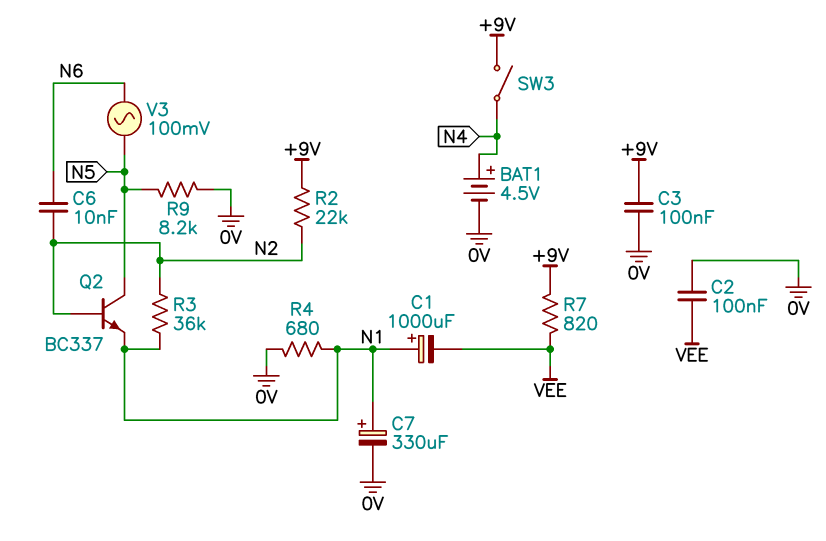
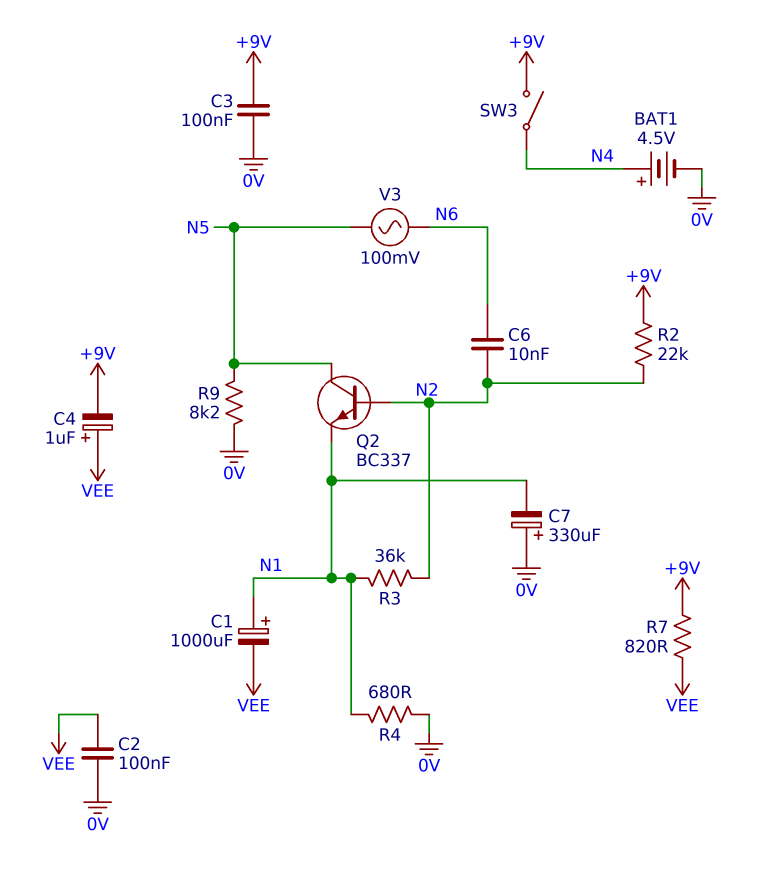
C4: none -> 1uF (plus VEE, minus +9V)
C7: 330uF (plus N1, minus 0V) -> 330uF (plus 0V, minus N1)

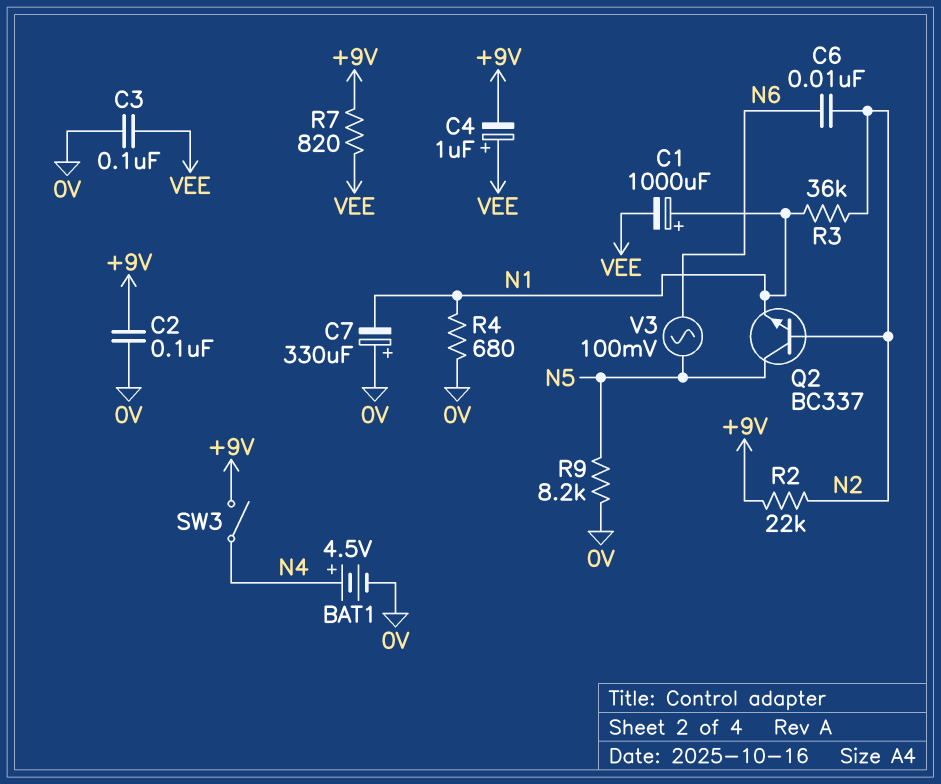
C2: 100nF (0V, VEE) -> 100nF (+9V, 0V)
C3: 100nF (+9V, 0V) -> 100nF (0V, VEE)

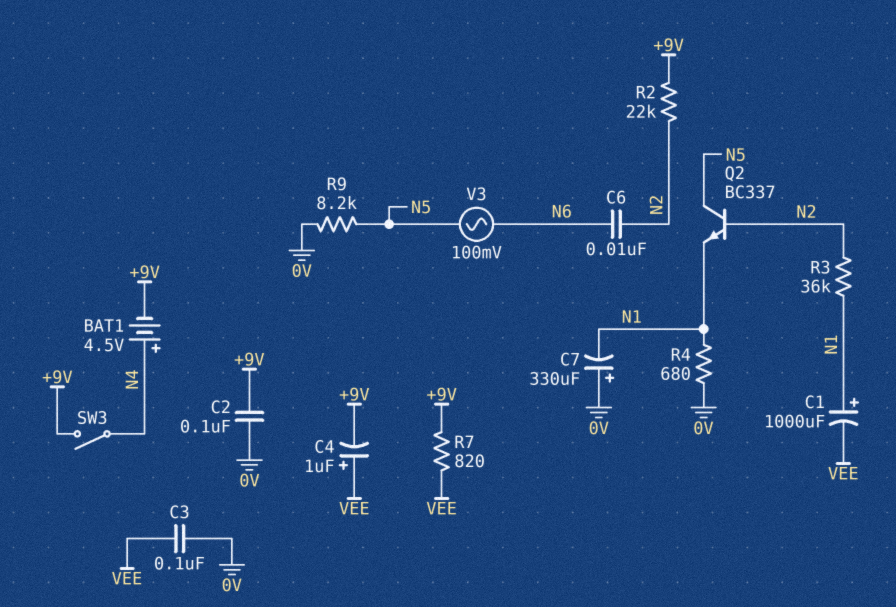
BAT1: 4.5V (plus N4, minus 0V) -> 4.5V (plus N4, minus +9V)

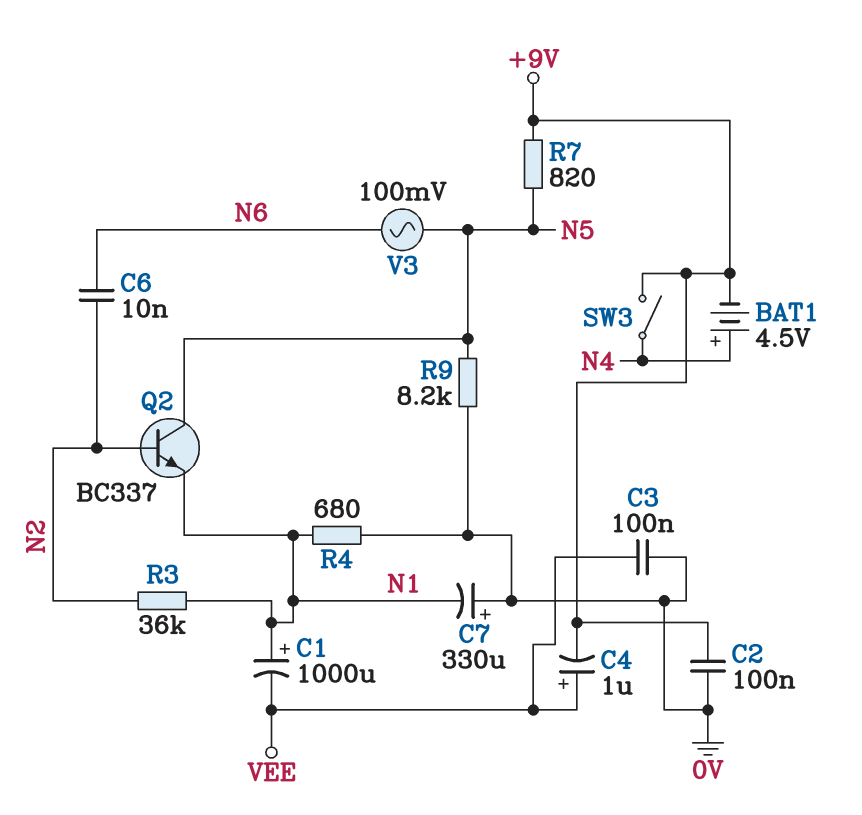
R2: 22k (+9V, N2) -> none
R7: 820 (+9V, VEE) -> 820 (+9V, N5)

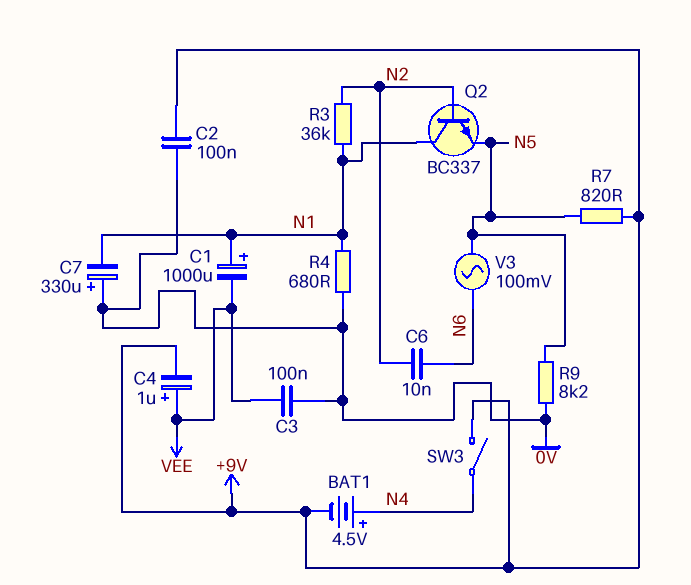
Q2: NPN BC337 (B N2, C N5, E N1) -> NPN BC337 (B N2, C N1, E N5)

